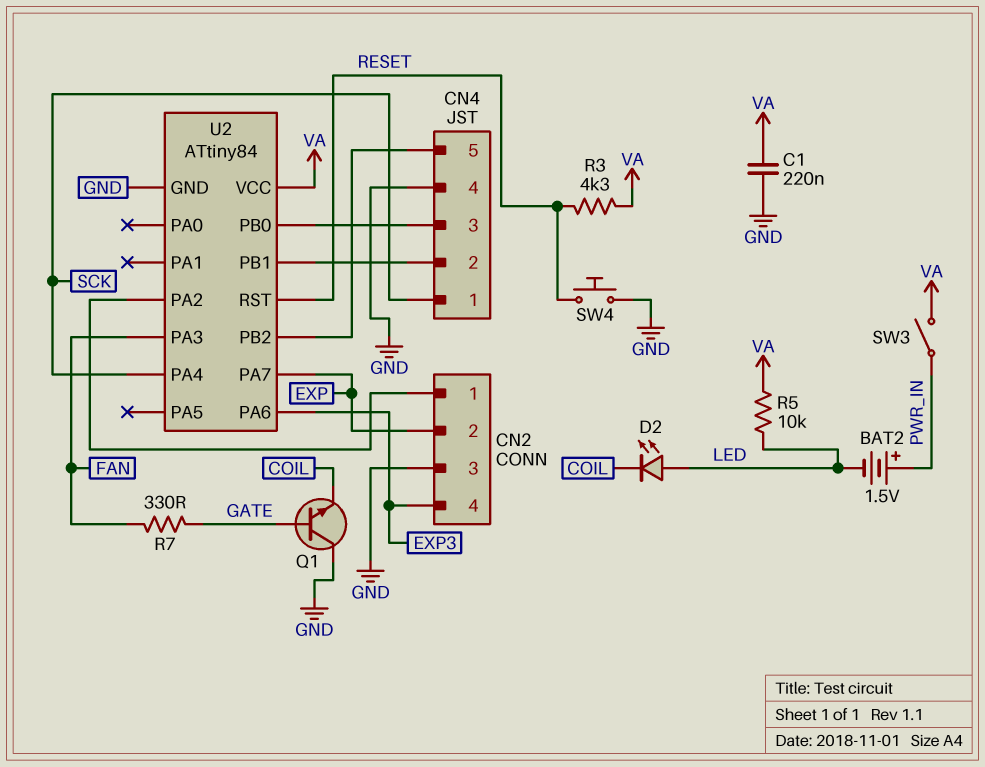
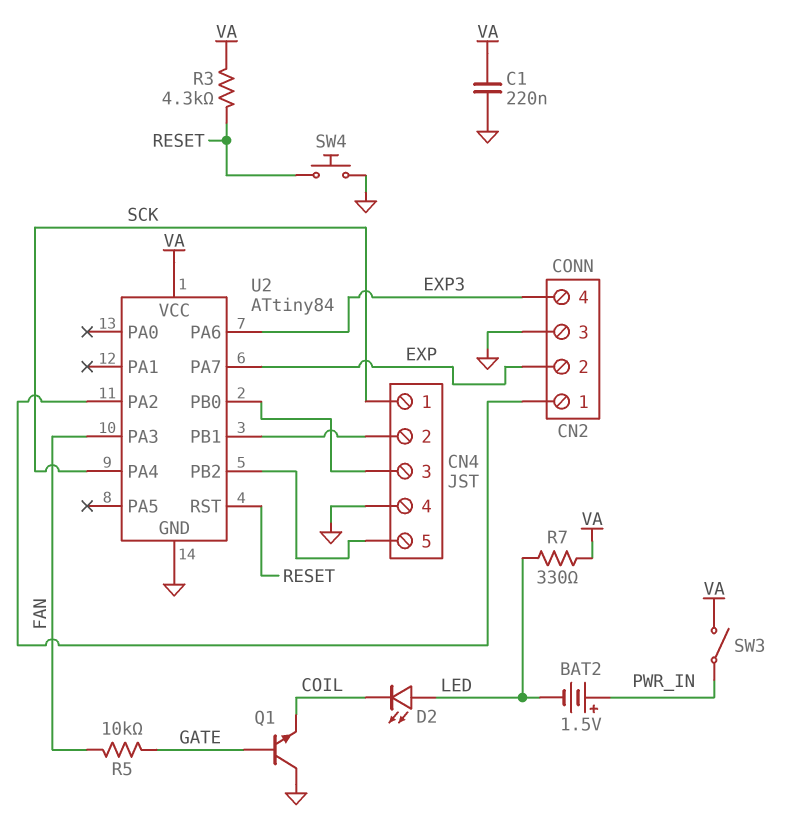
R5: 10k (LED, VA) -> 10k (FAN, GATE)
R7: 330 (FAN, GATE) -> 330 (LED, VA)

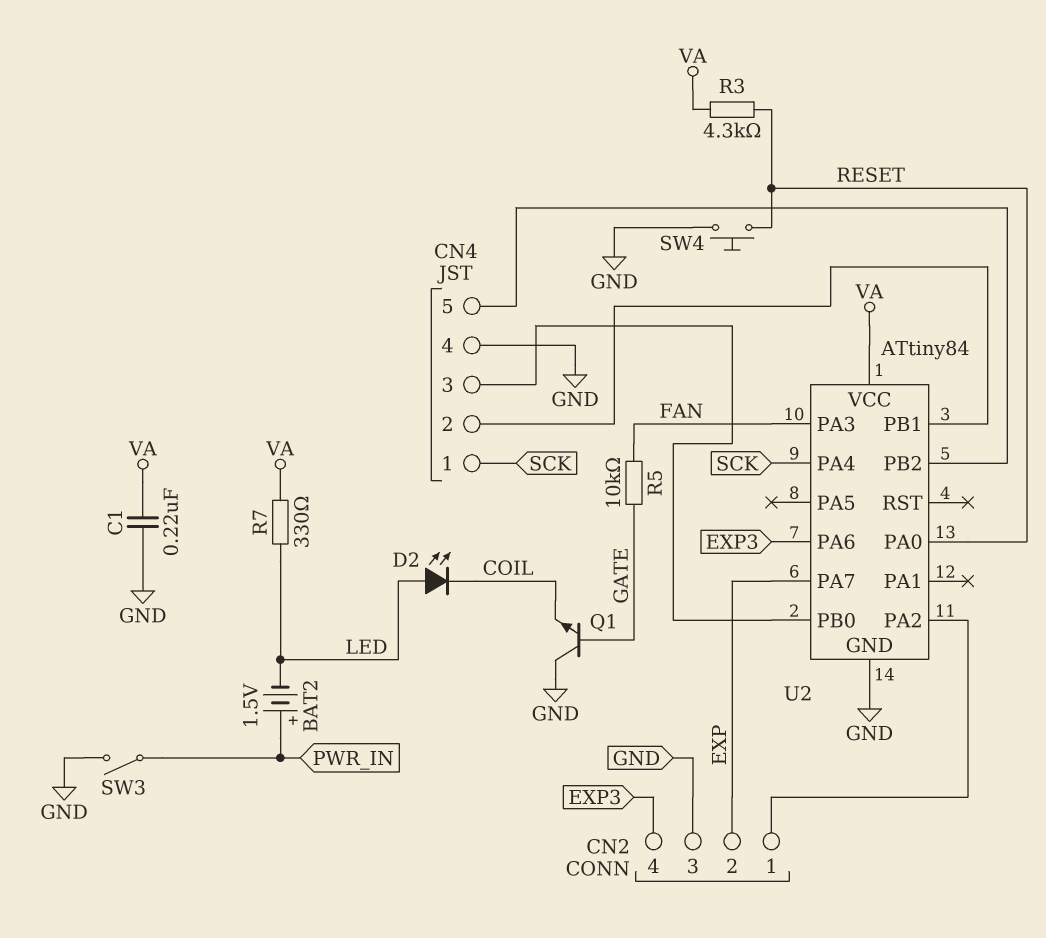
SW3: switch (PWR_IN, VA) -> switch (GND, PWR_IN)
U2 pin PA0: none -> RESET
U2 pin RST: RESET -> none

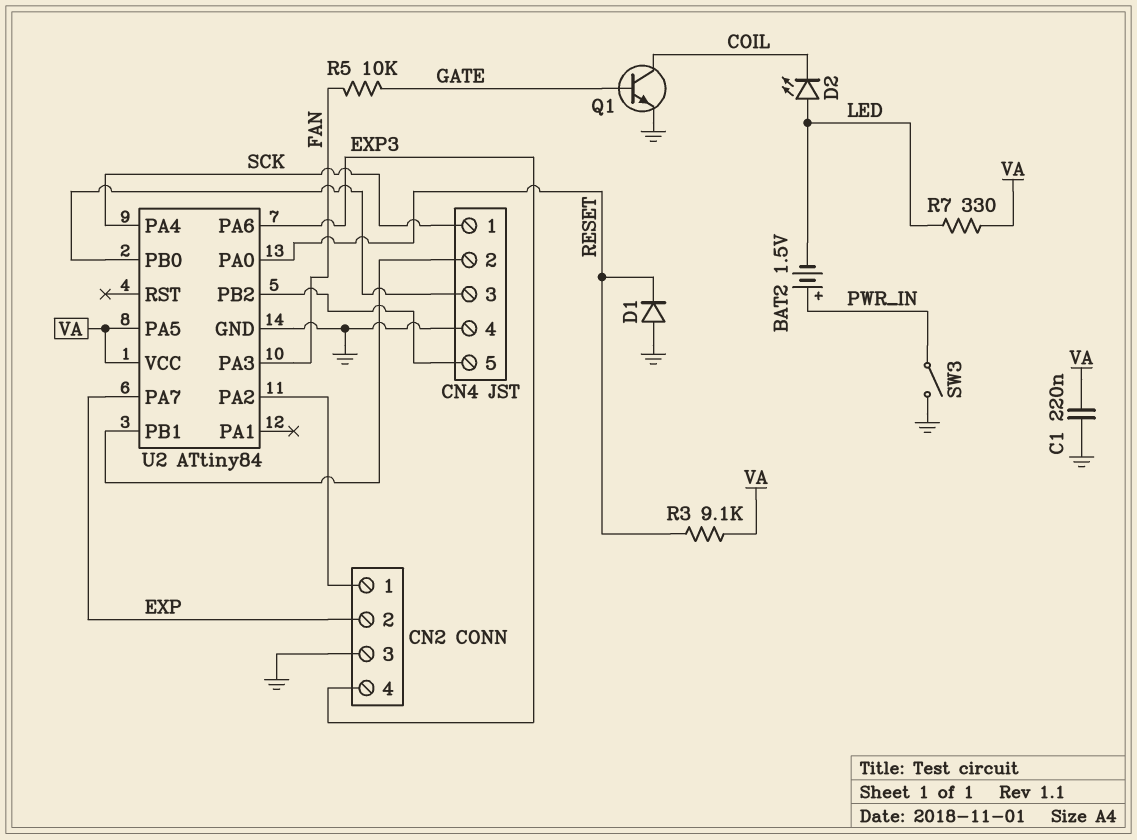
D1: none -> diode (A GND, K RESET)
Q1: NPN (B GATE, C GND, E COIL) -> NPN (B GATE, C COIL, E GND)
R3: 4.3k (RESET, VA) -> 9.1k (RESET, VA)
SW4: button (GND, RESET) -> none
U2 pin PA5: none -> VA

